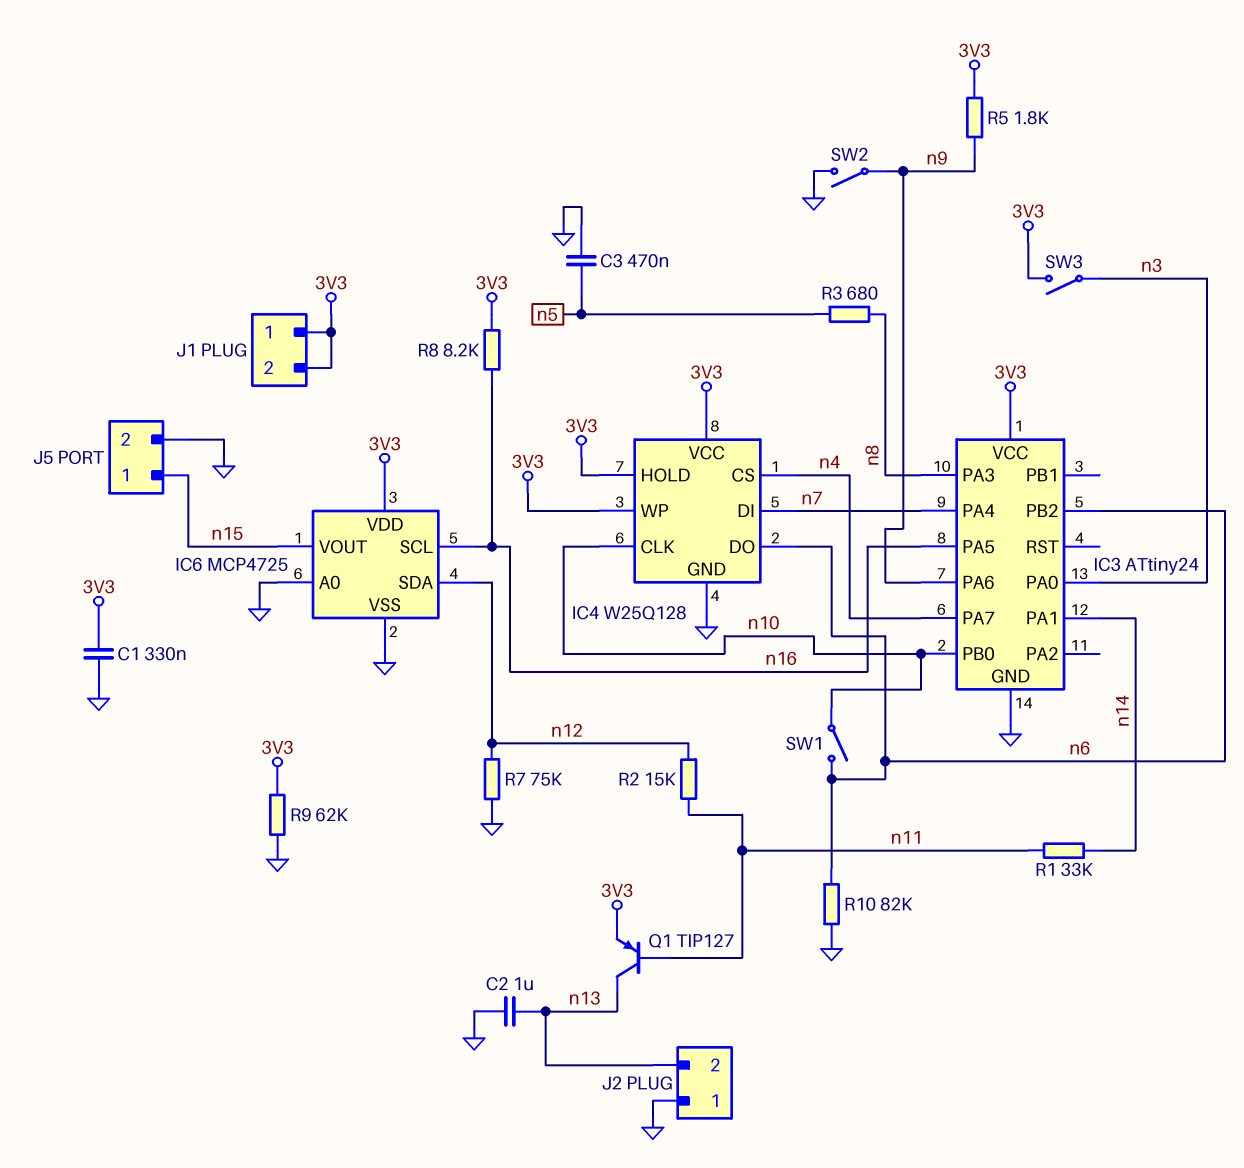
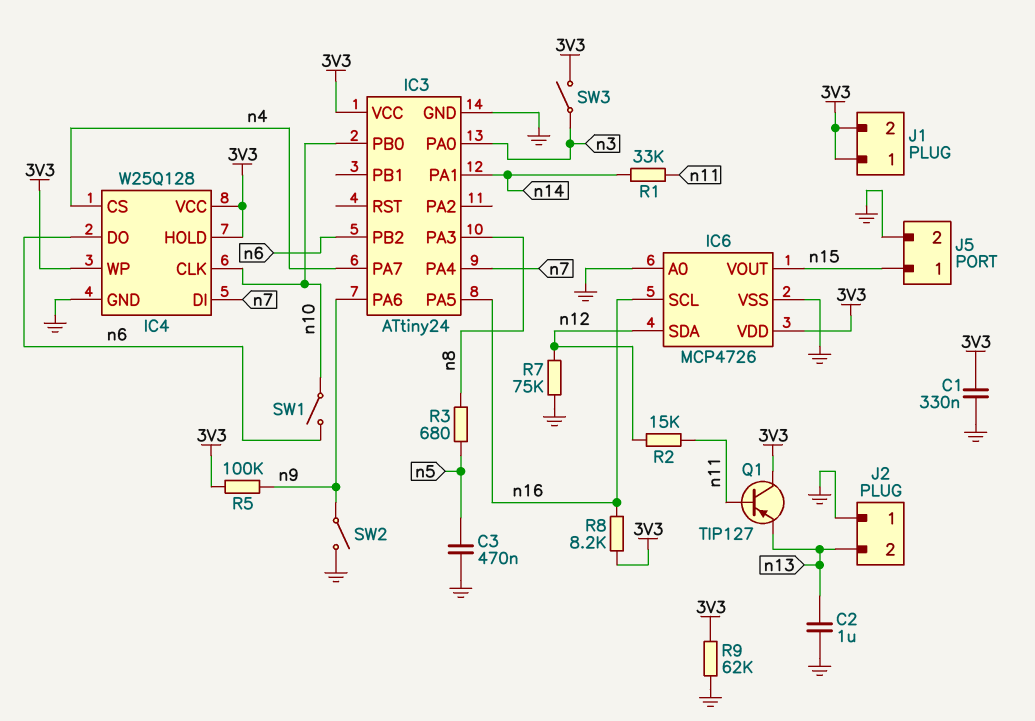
IC6: MCP4725 -> MCP4726
Q1: PNP TIP127 (B n11, C n13, E 3V3) -> PNP TIP127 (B n11, C 3V3, E n13)
R5: 1.8k (3V3, n9) -> 100k (3V3, n9)
R10: 82k (GND, n6) -> none

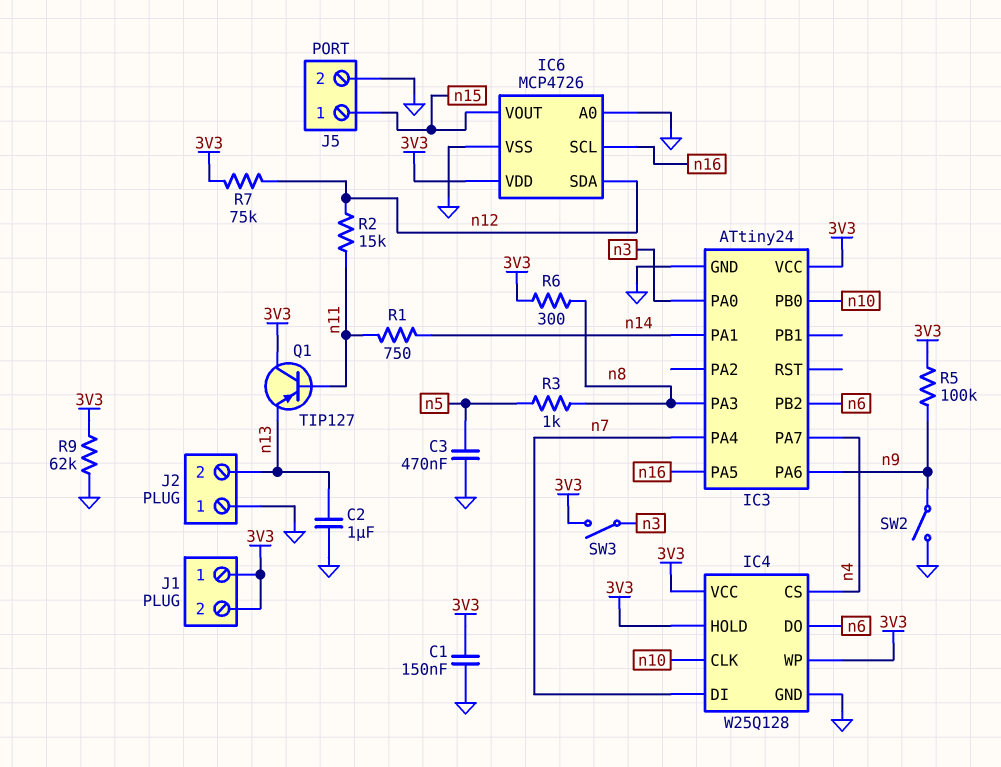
C1: 330nF (3V3, GND) -> 150nF (3V3, GND)
R1: 33k (n11, n14) -> 750 (n11, n14)
R3: 680 (n5, n8) -> 1k (n5, n8)
R6: none -> 300 (3V3, n8)
R7: 75k (GND, n12) -> 75k (3V3, n12)
R8: 8.2k (3V3, n16) -> none
SW1: switch (n6, n10) -> none

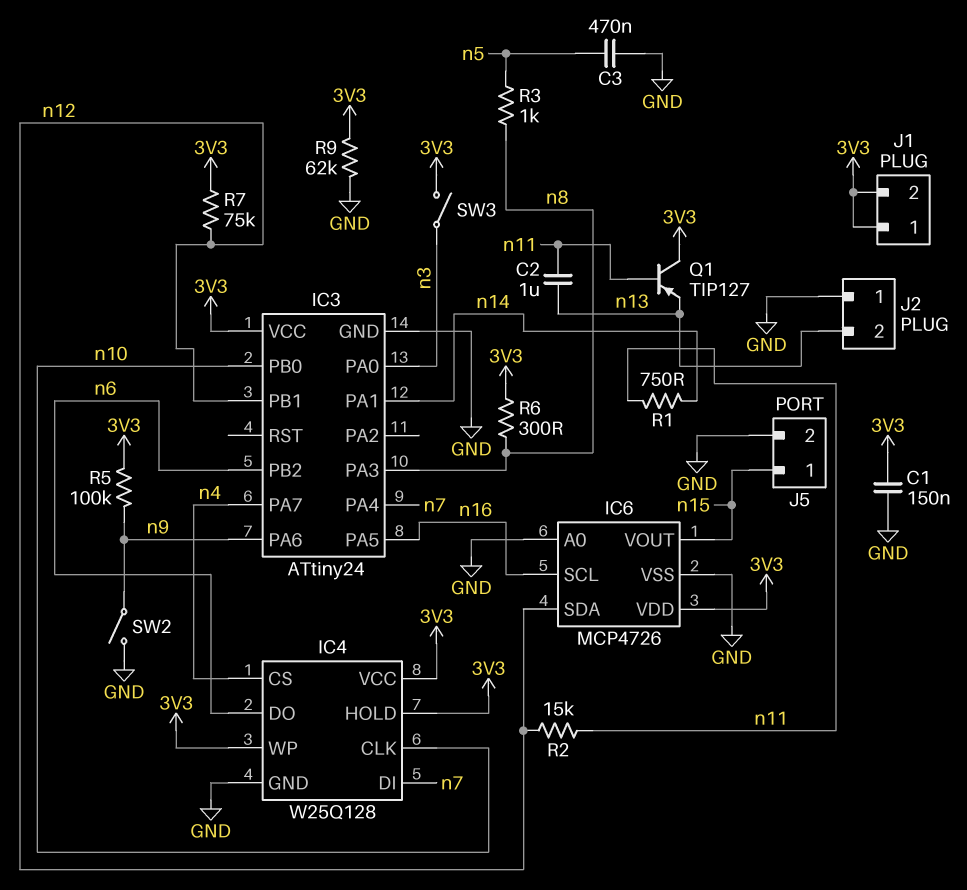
C2: 1uF (GND, n13) -> 1uF (n11, n13)
IC3 pin PB1: none -> n12

